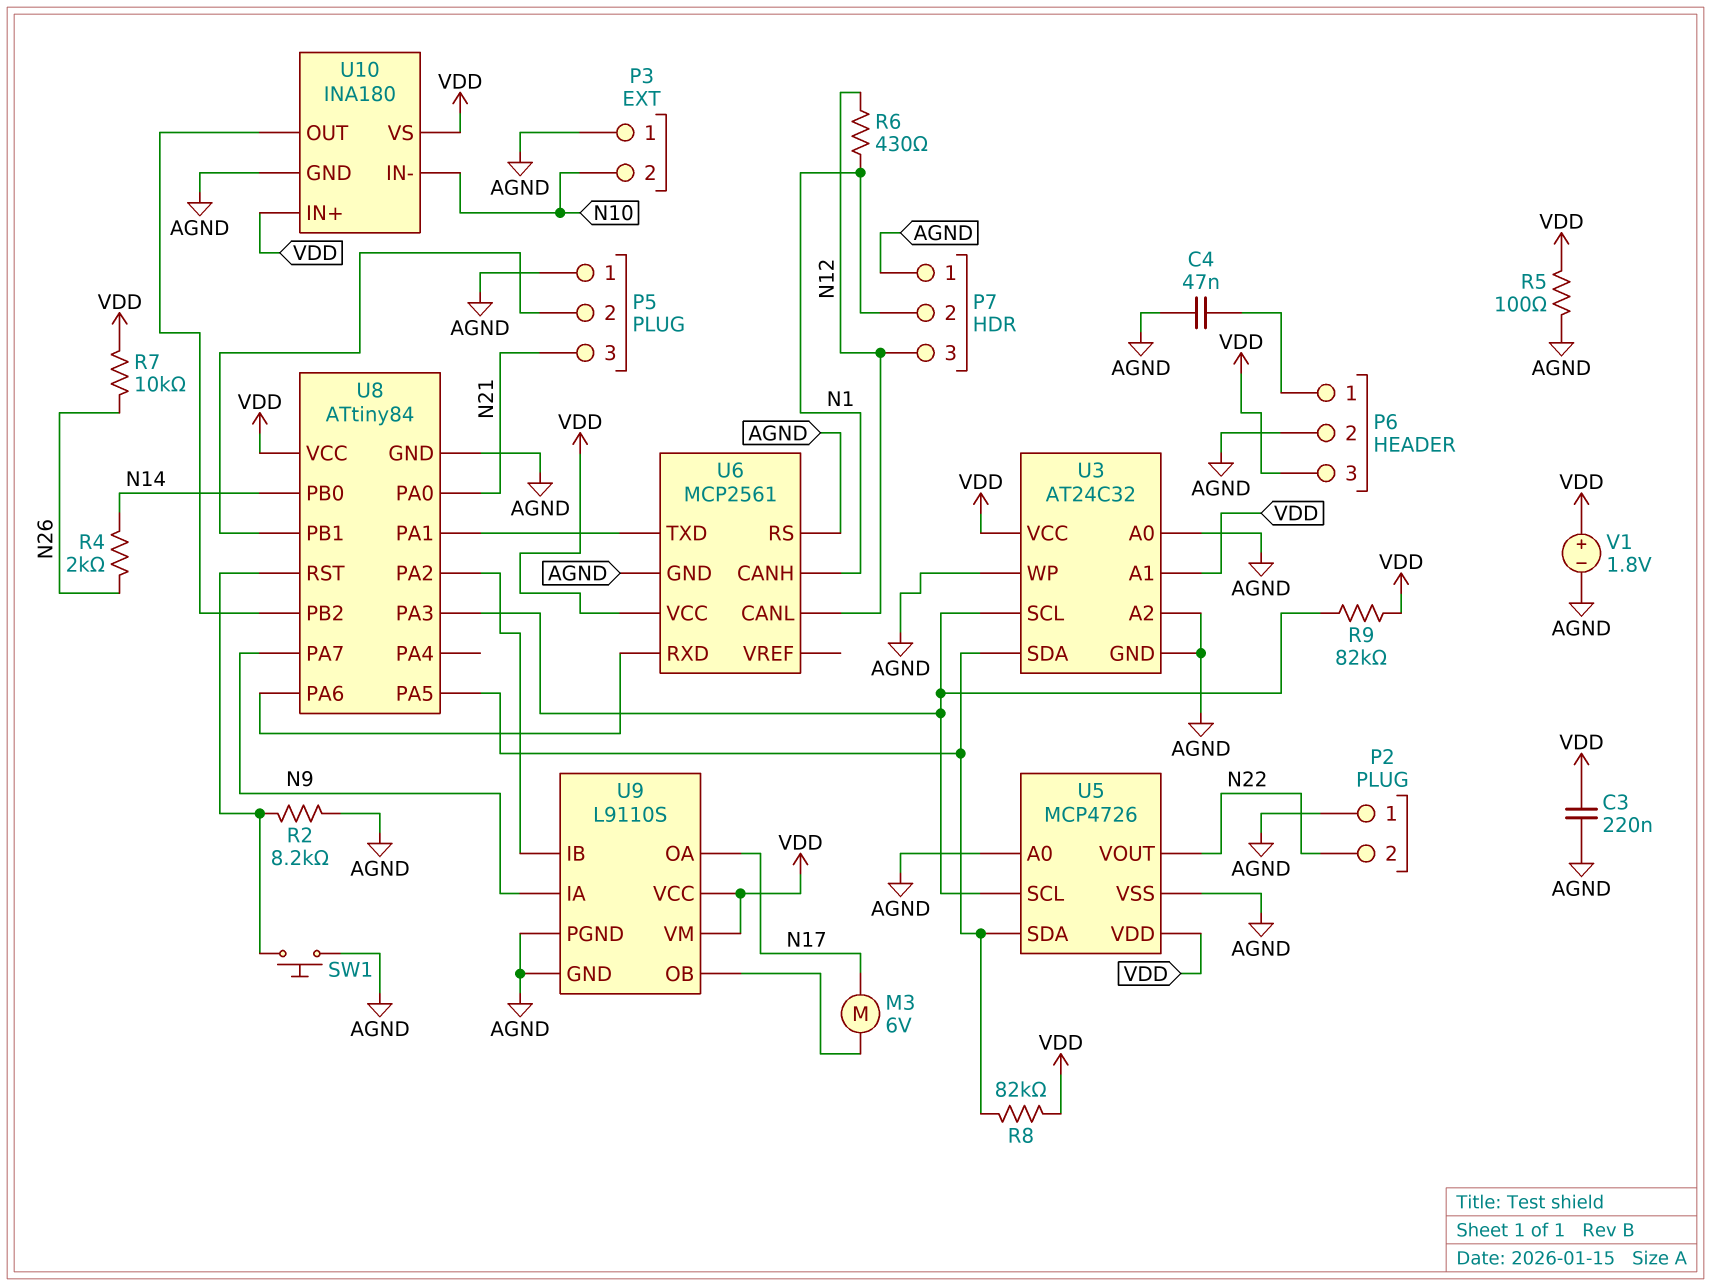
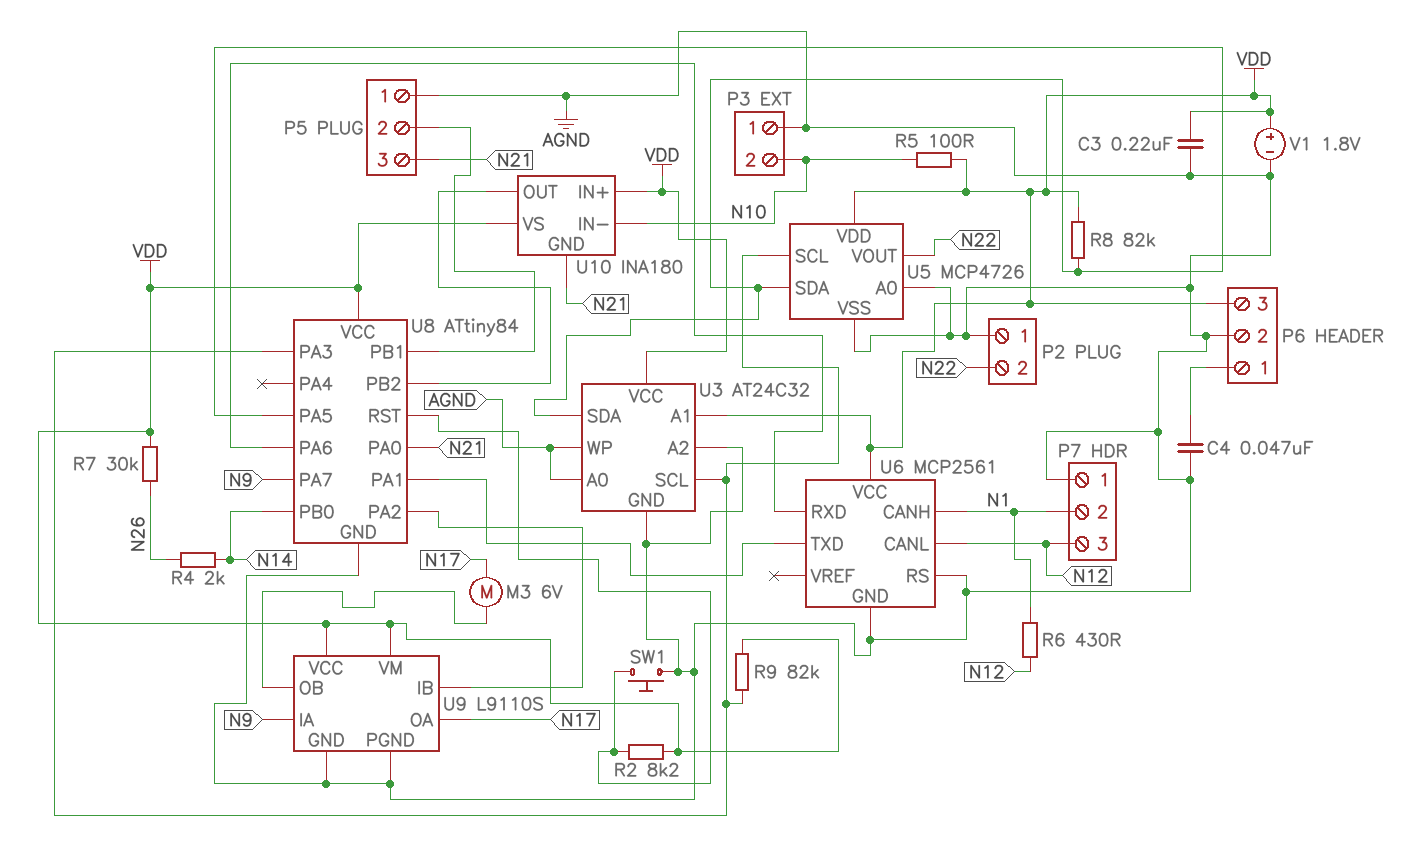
R2: 8.2k (AGND, U8/RST) -> 8.2k (U8/RST, VDD)
R5: 100 (AGND, VDD) -> 100 (N10, VDD)
R7: 10k (N26, VDD) -> 30k (N26, VDD)
U10 pin GND: AGND -> N21

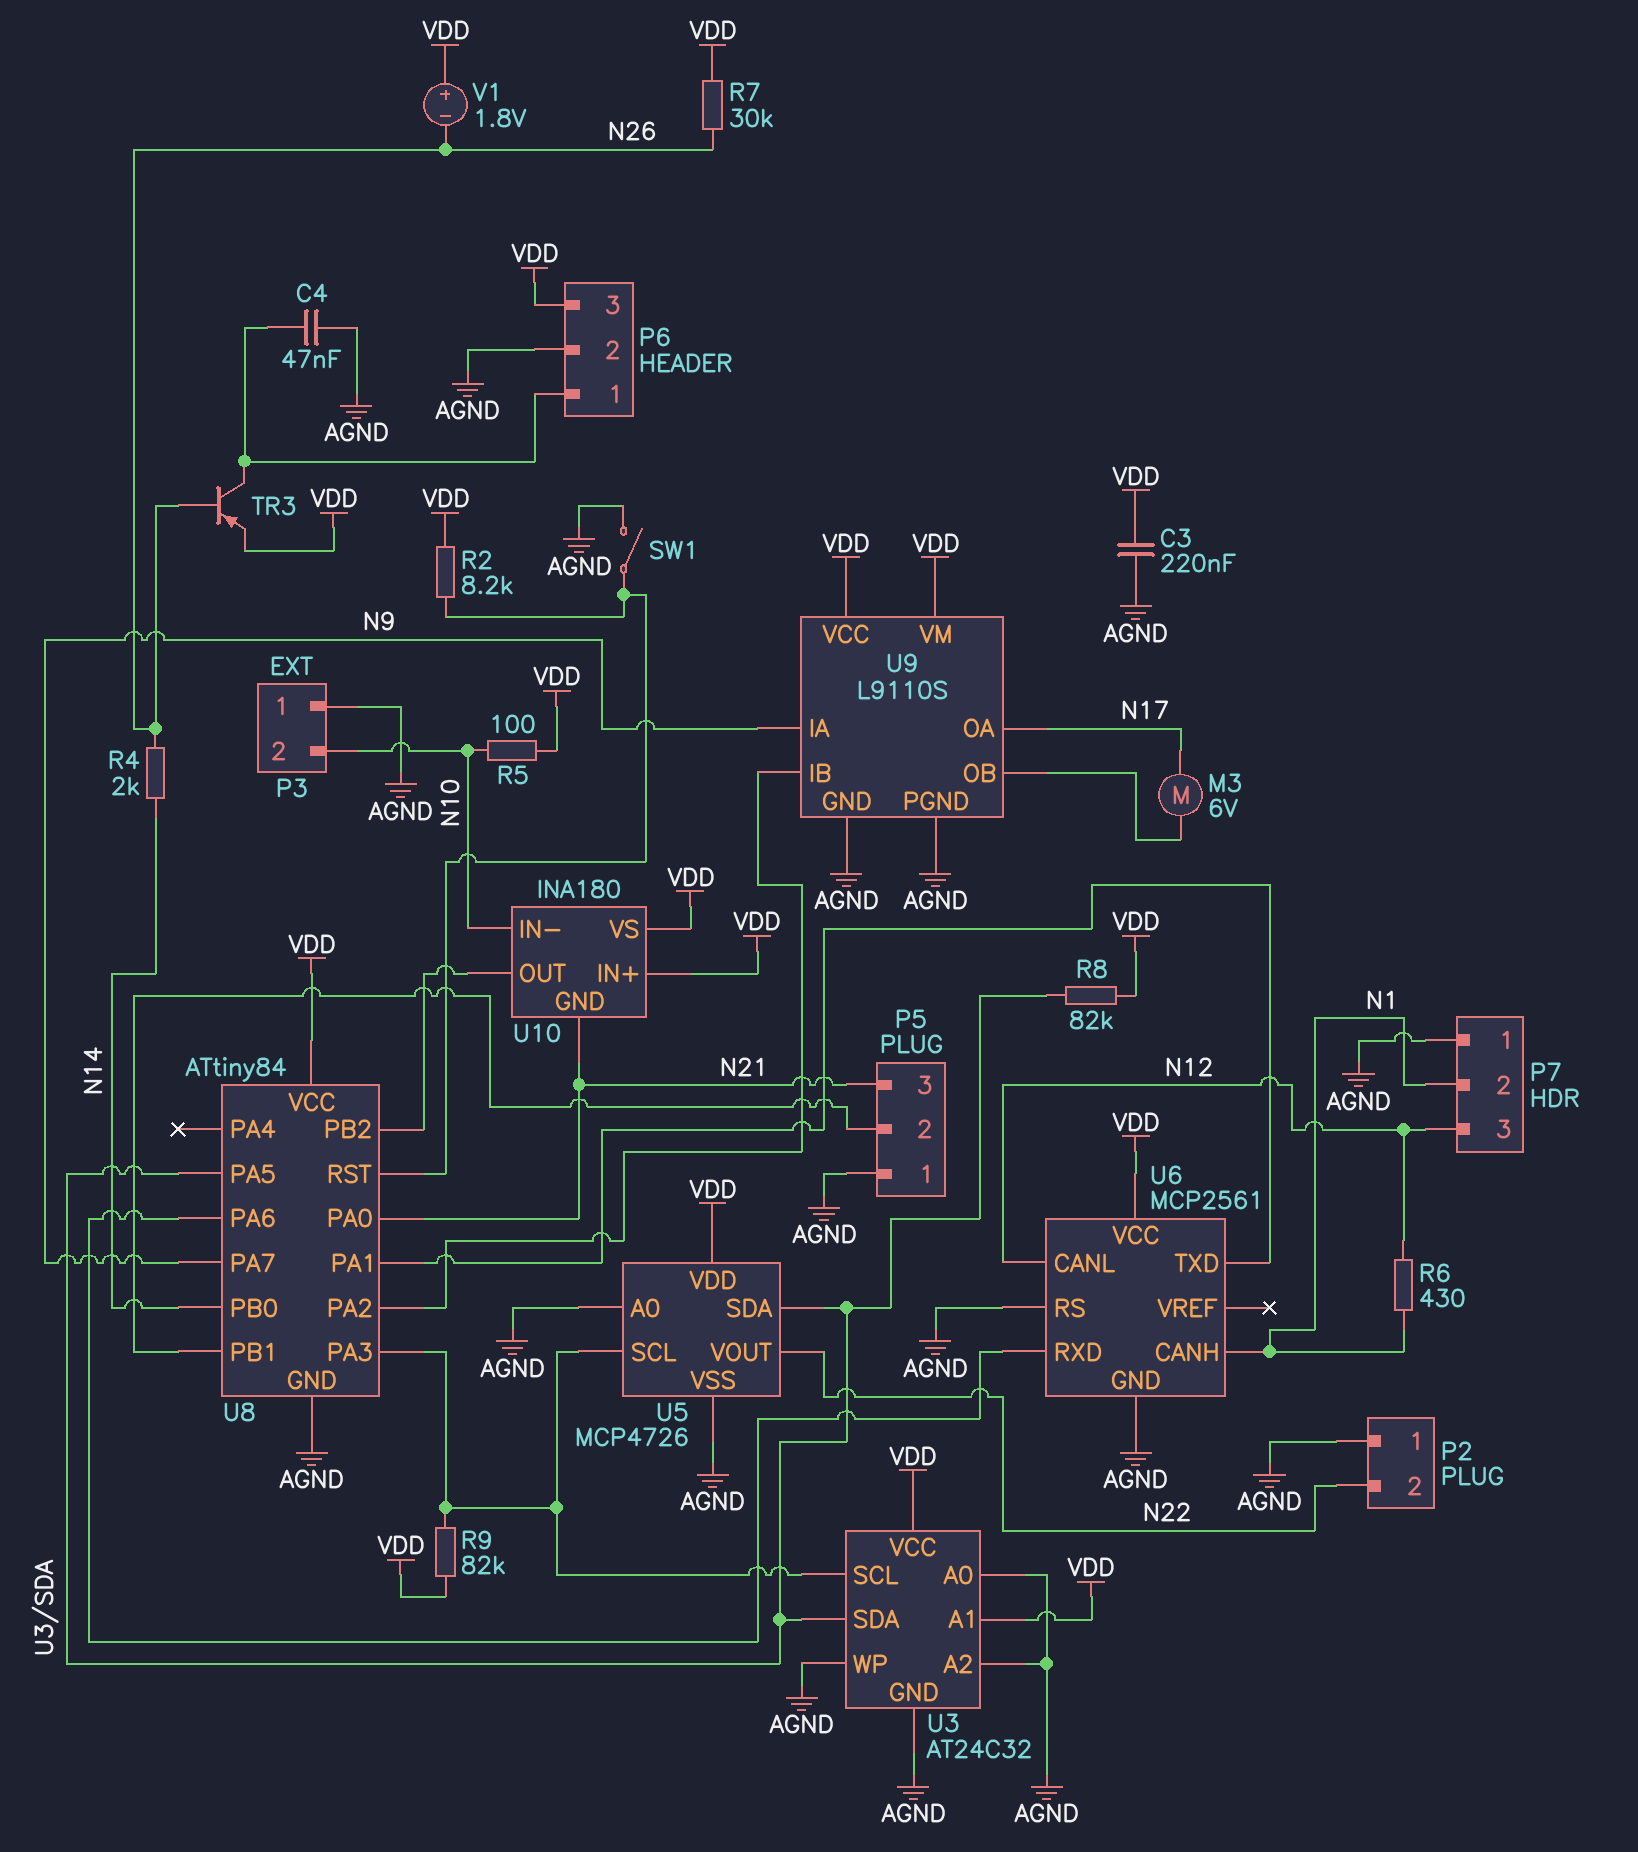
SW1: button (AGND, U8/RST) -> switch (AGND, U8/RST)
TR3: none -> PNP (B N26, C P6/1, E VDD)
V1: 1.8V (plus VDD, minus AGND) -> 1.8V (plus VDD, minus N26)

